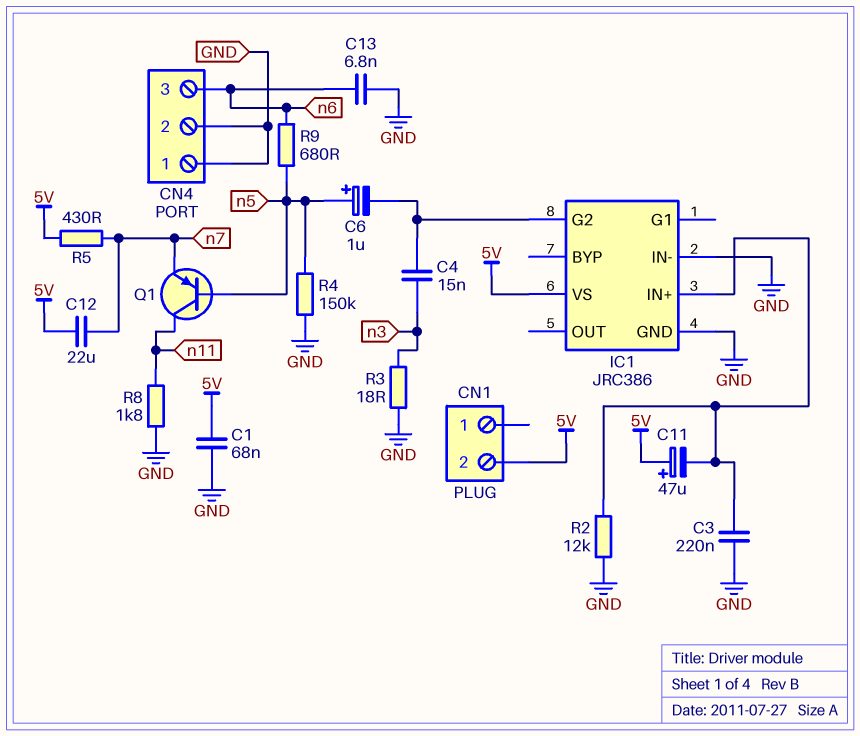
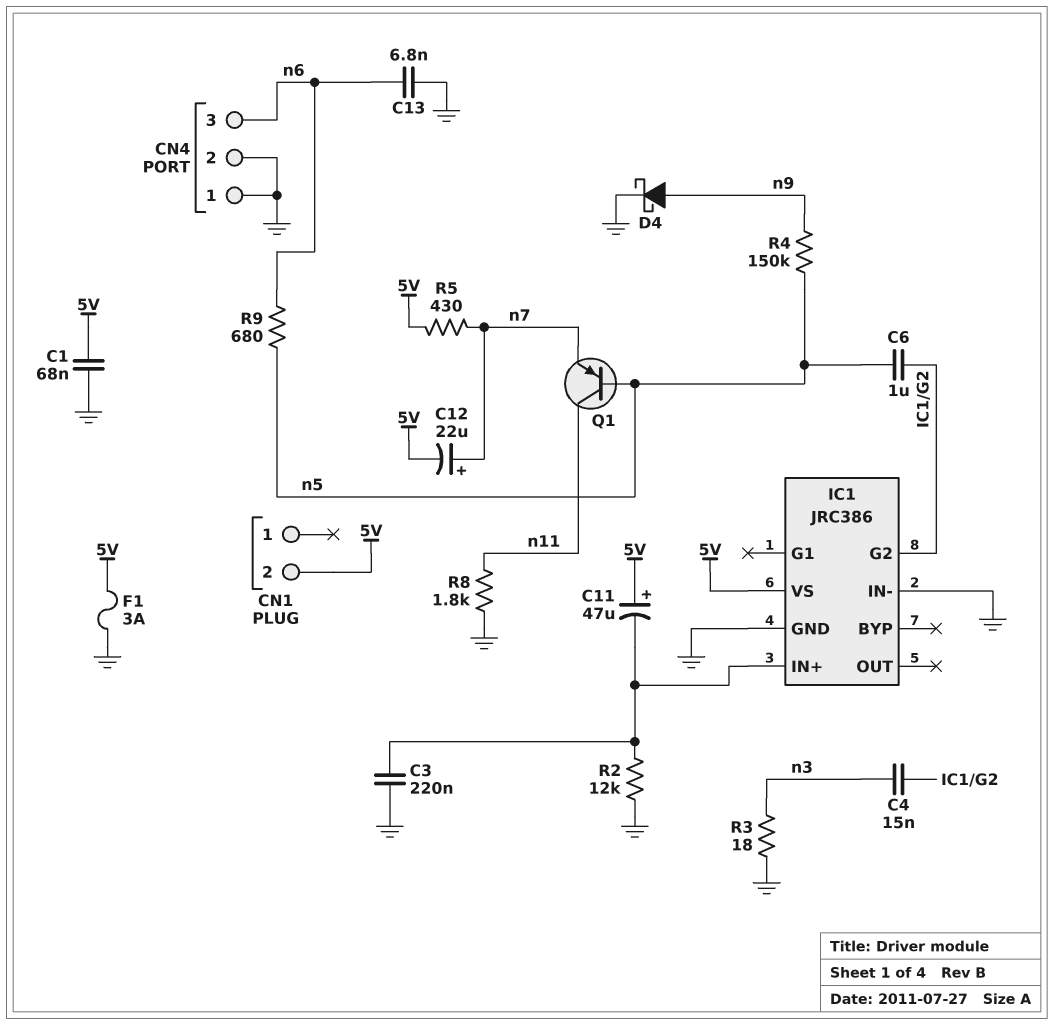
C6: 1uF (plus n5, minus IC1/G2) -> 1uF (IC1/G2, n5)
C12: 22uF (5V, n7) -> 22uF (plus n7, minus 5V)
D4: none -> schottky (A n9, K GND)
F1: none -> 3A (5V, GND)
R4: 150k (GND, n5) -> 150k (n5, n9)

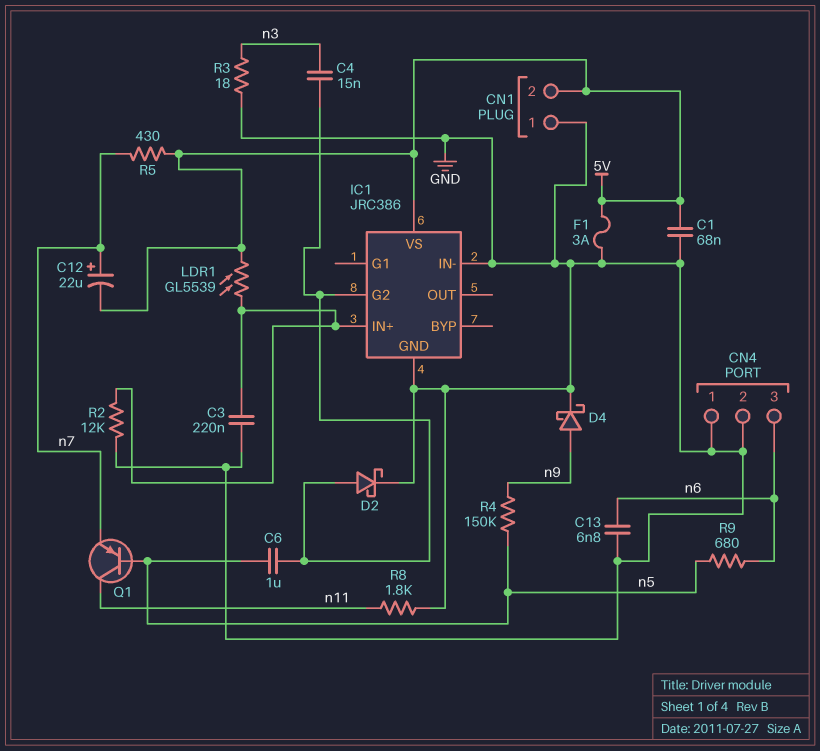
C11: 47uF (plus 5V, minus IC1/IN+) -> none
CN1 pin 1: none -> GND
D2: none -> schottky (A IC1/G2, K GND)
LDR1: none -> GL5539 (5V, IC1/IN+)

